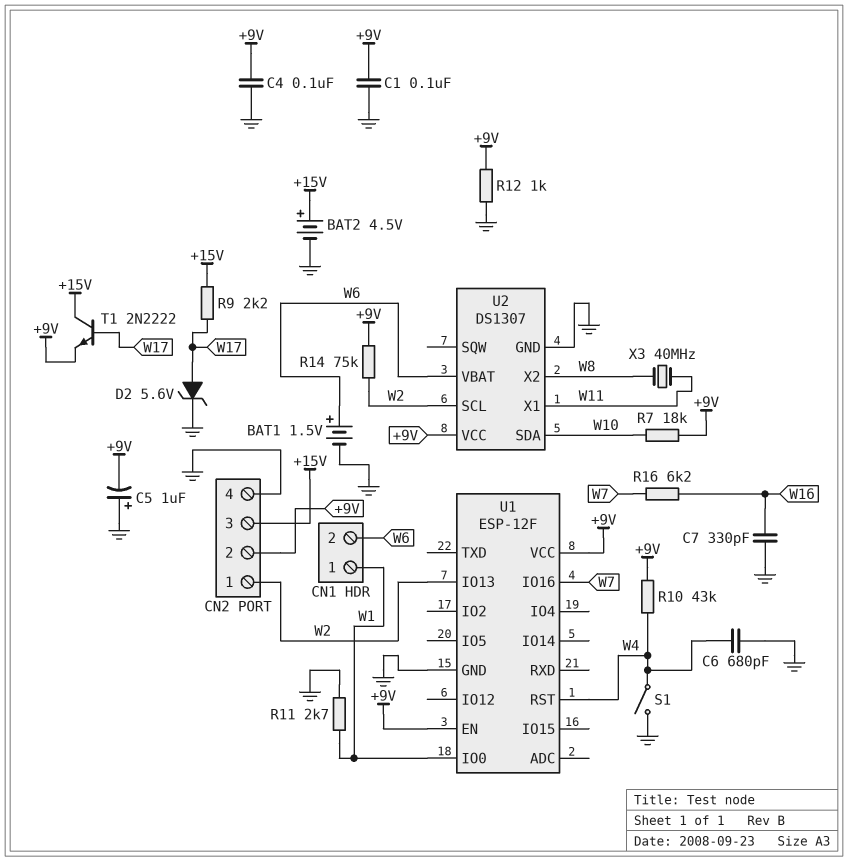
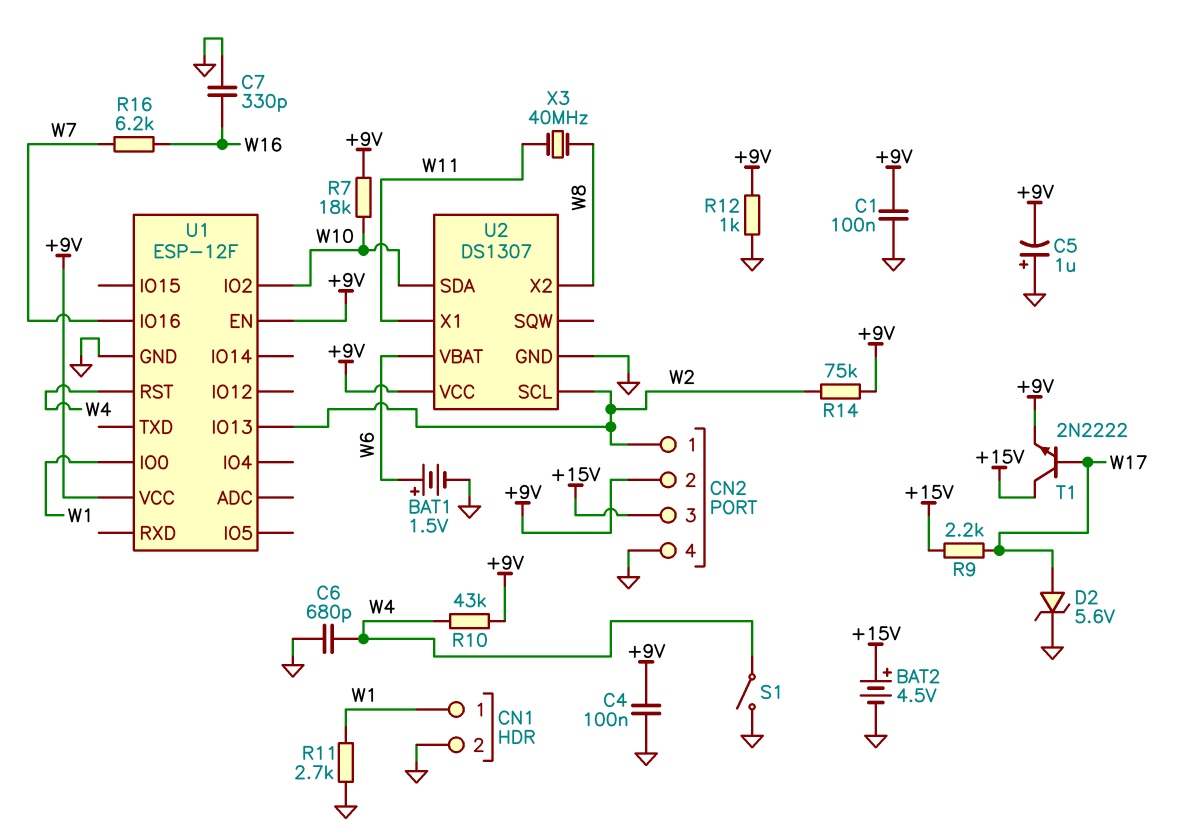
CN1 pin 2: W6 -> GND
U1 pin IO2: none -> W10

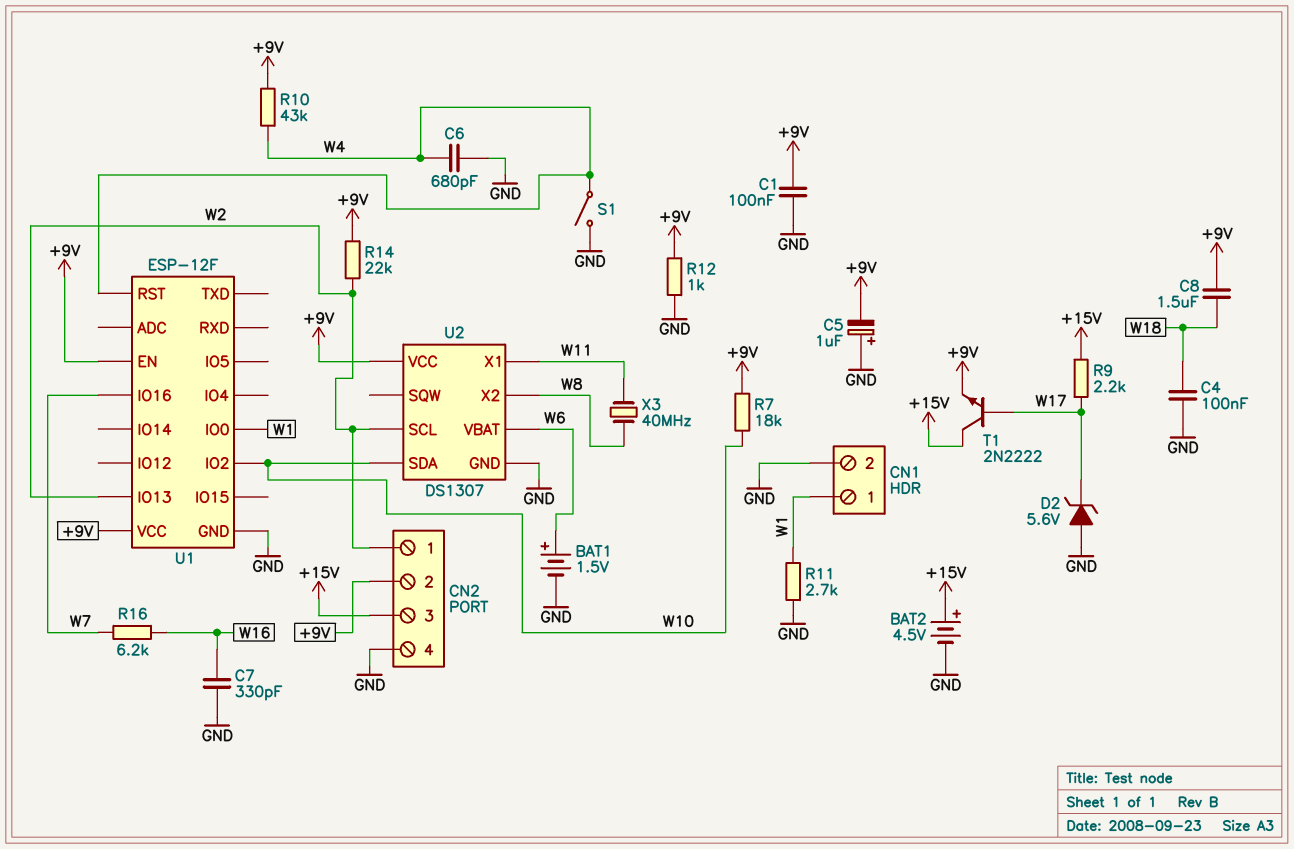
C4: 100nF (+9V, GND) -> 100nF (GND, W18)
C8: none -> 1.5uF (+9V, W18)
D2: zener 5.6V (A W17, K GND) -> zener 5.6V (A GND, K W17)
R14: 75k (+9V, W2) -> 22k (+9V, W2)

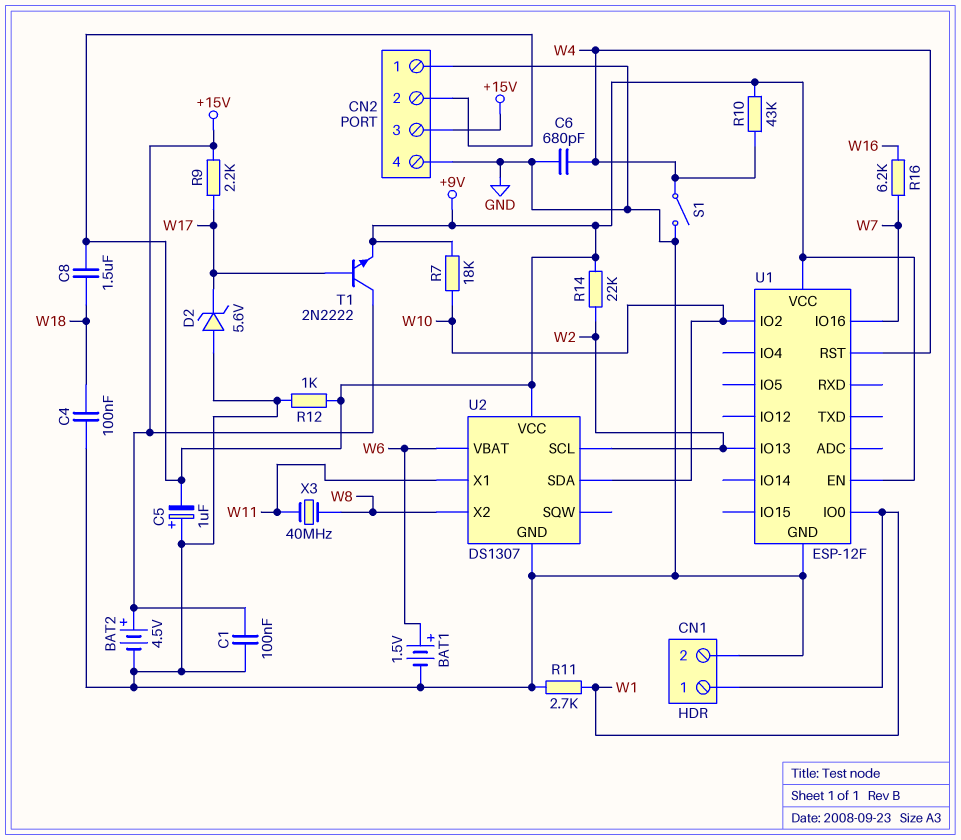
C1: 100nF (+9V, GND) -> 100nF (+15V, GND)
C7: 330pF (GND, W16) -> none
CN2 pin 1: W2 -> GND

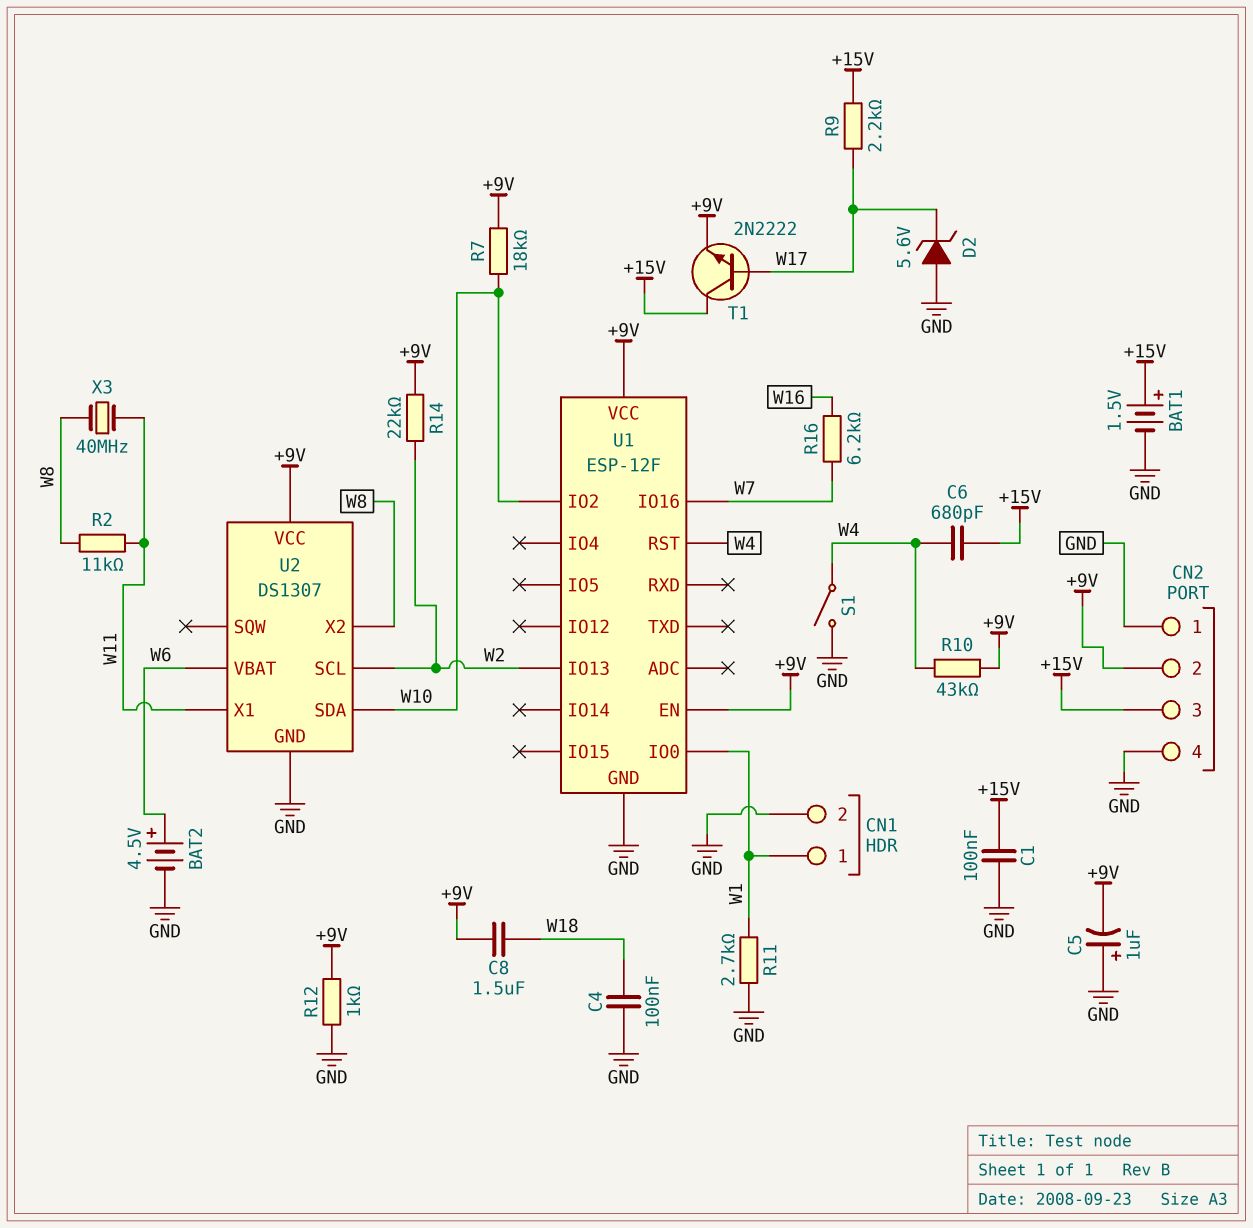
BAT1: 1.5V (plus W6, minus GND) -> 1.5V (plus +15V, minus GND)
BAT2: 4.5V (plus +15V, minus GND) -> 4.5V (plus W6, minus GND)
C6: 680pF (GND, W4) -> 680pF (+15V, W4)
R2: none -> 11k (W8, W11)

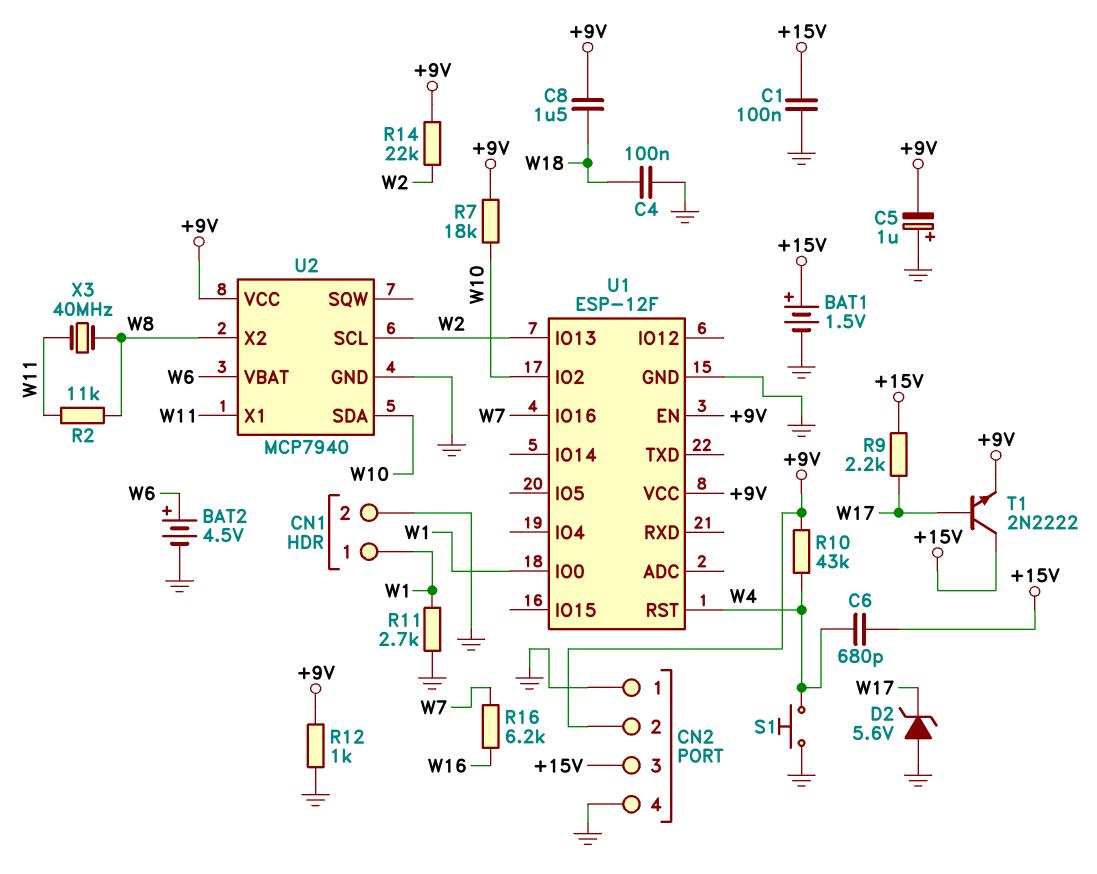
S1: switch (GND, W4) -> button (GND, W4)
U2: DS1307 -> MCP7940

